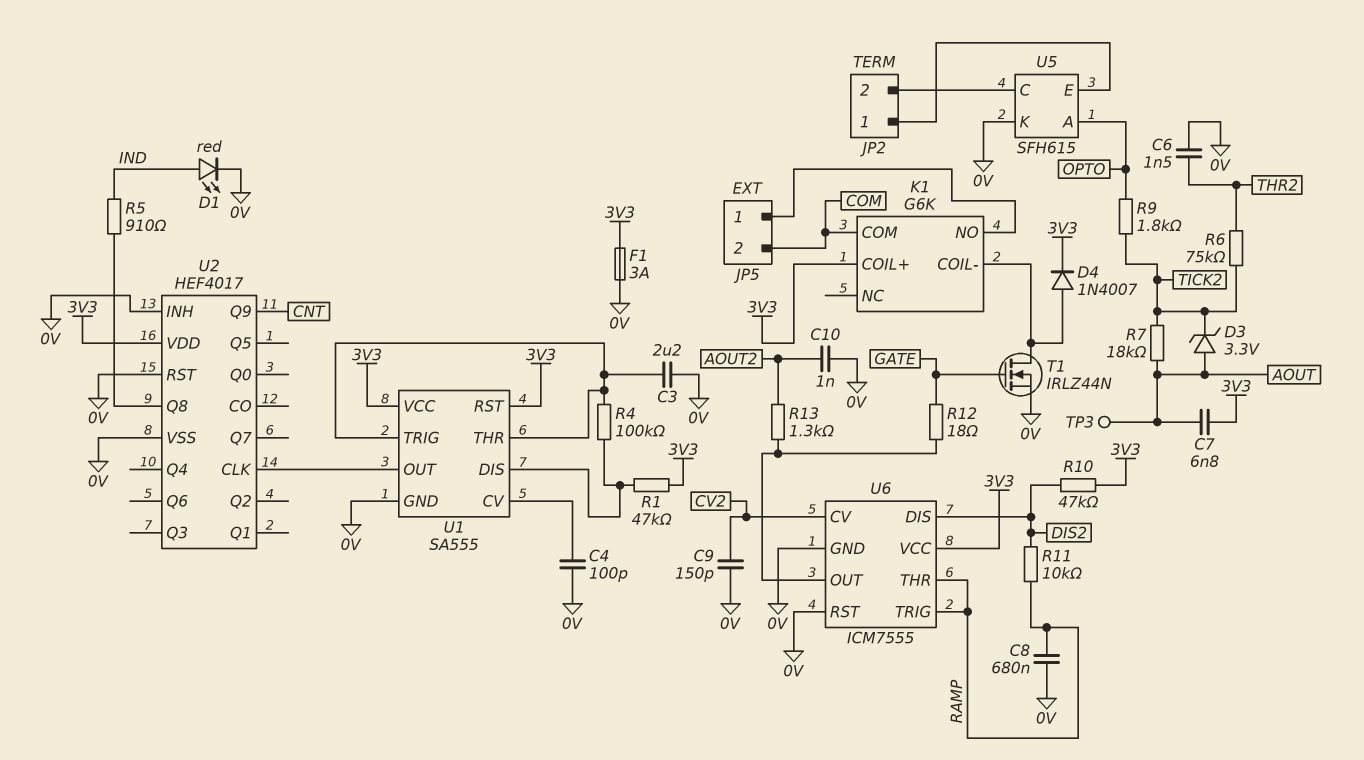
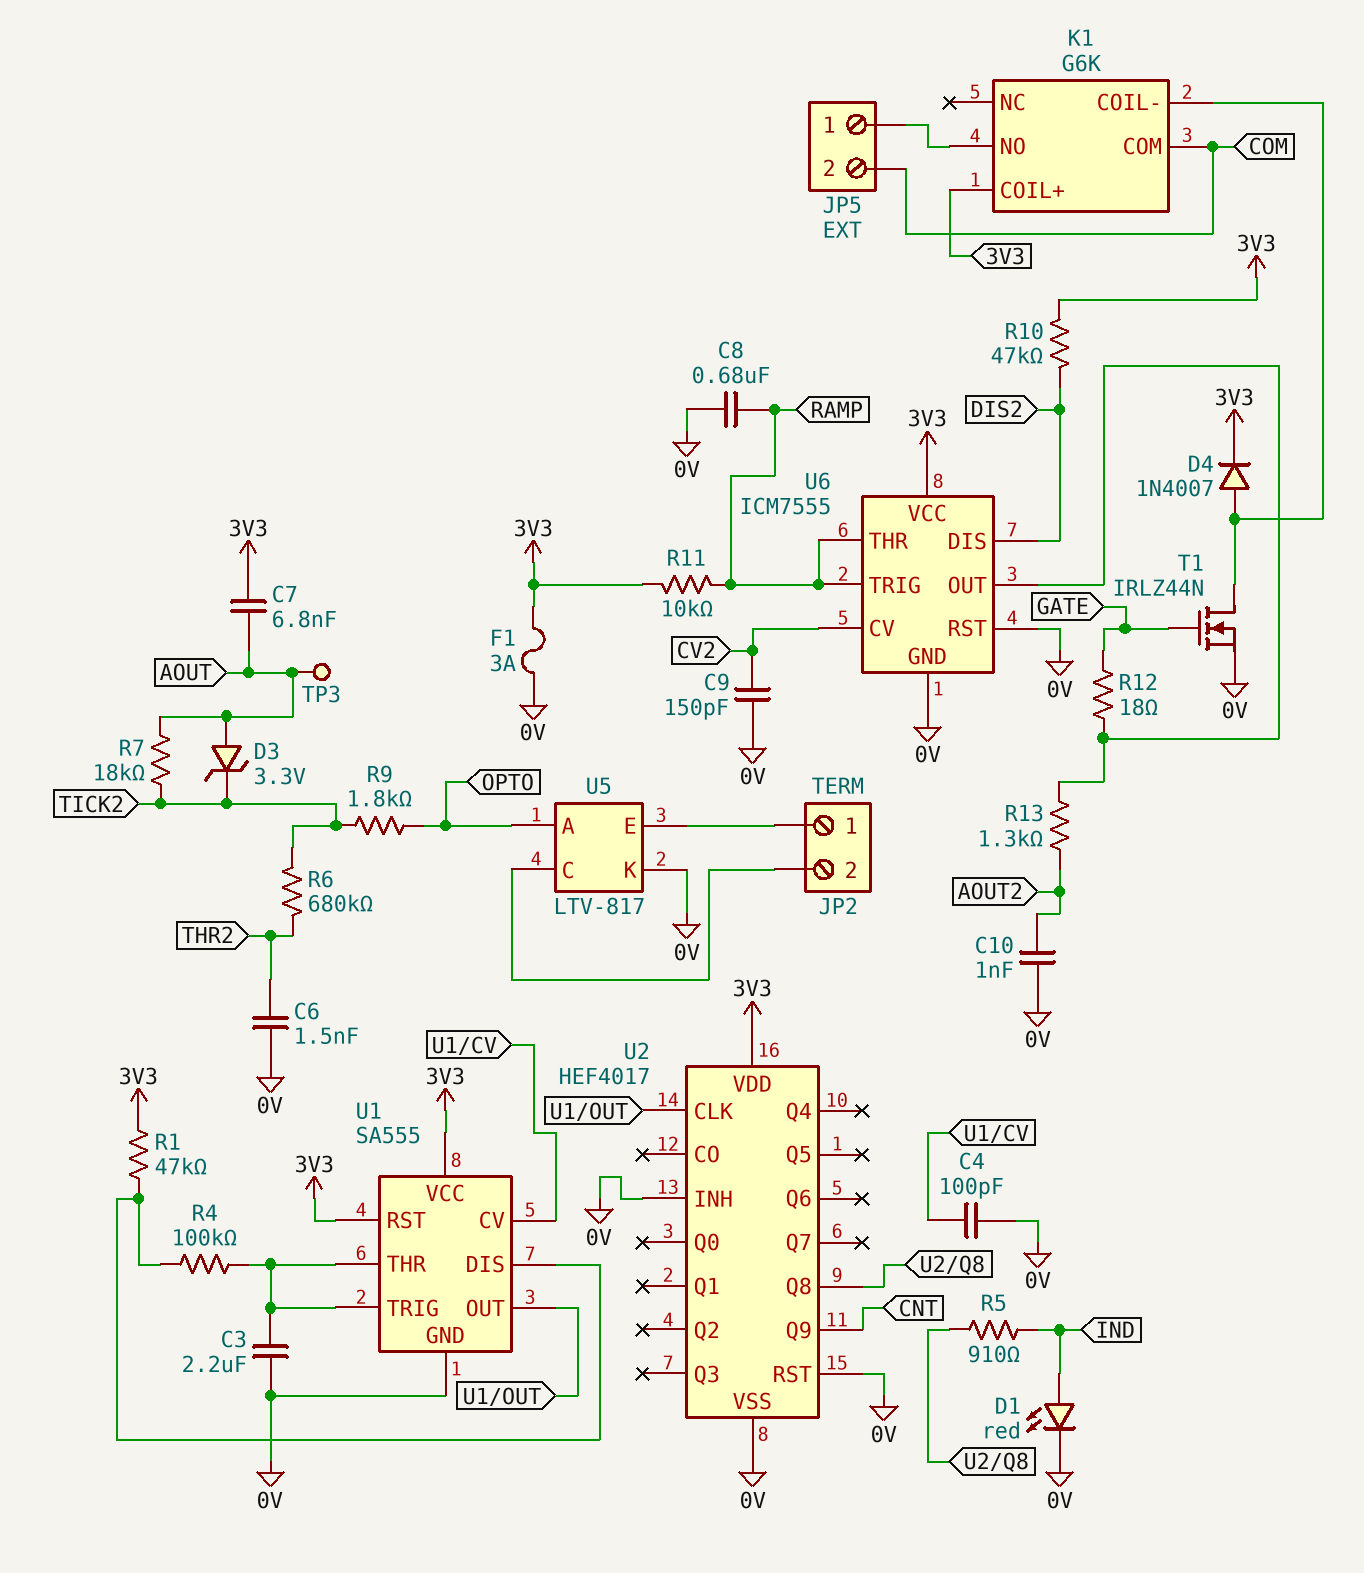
R6: 75k (THR2, TICK2) -> 680k (THR2, TICK2)
R11: 10k (DIS2, RAMP) -> 10k (3V3, RAMP)
U5: SFH615 -> LTV-817

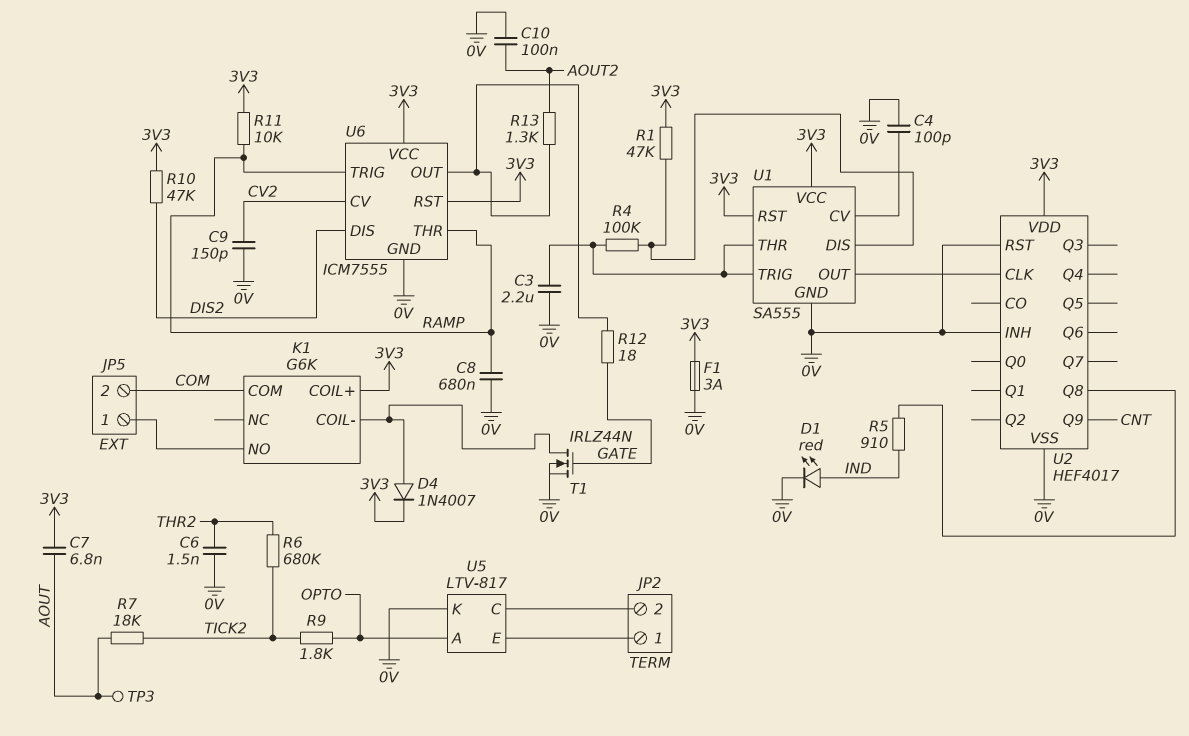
C10: 1nF (0V, AOUT2) -> 100nF (0V, AOUT2)
D3: zener 3.3V (A AOUT, K TICK2) -> none
U6 pin RST: 0V -> 3V3

